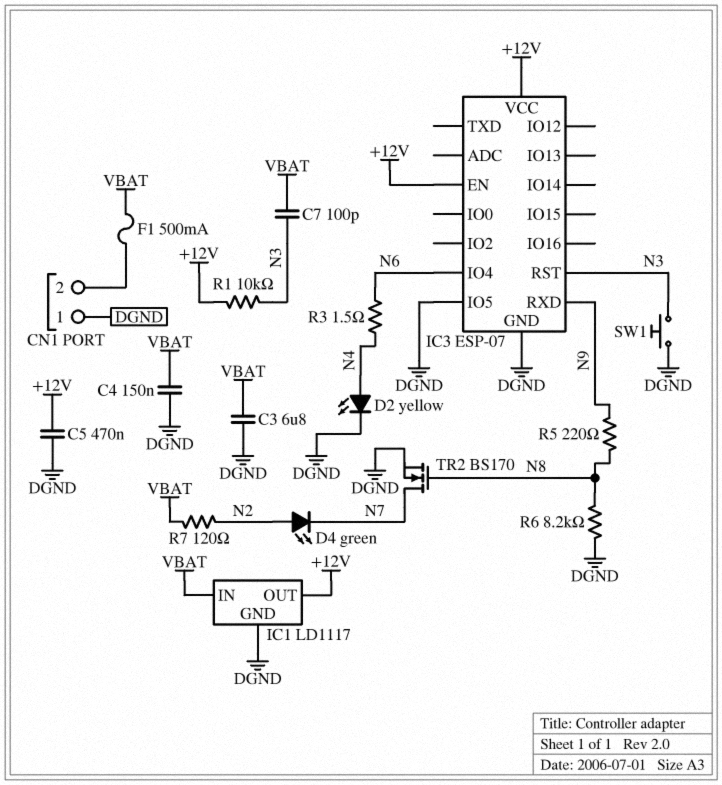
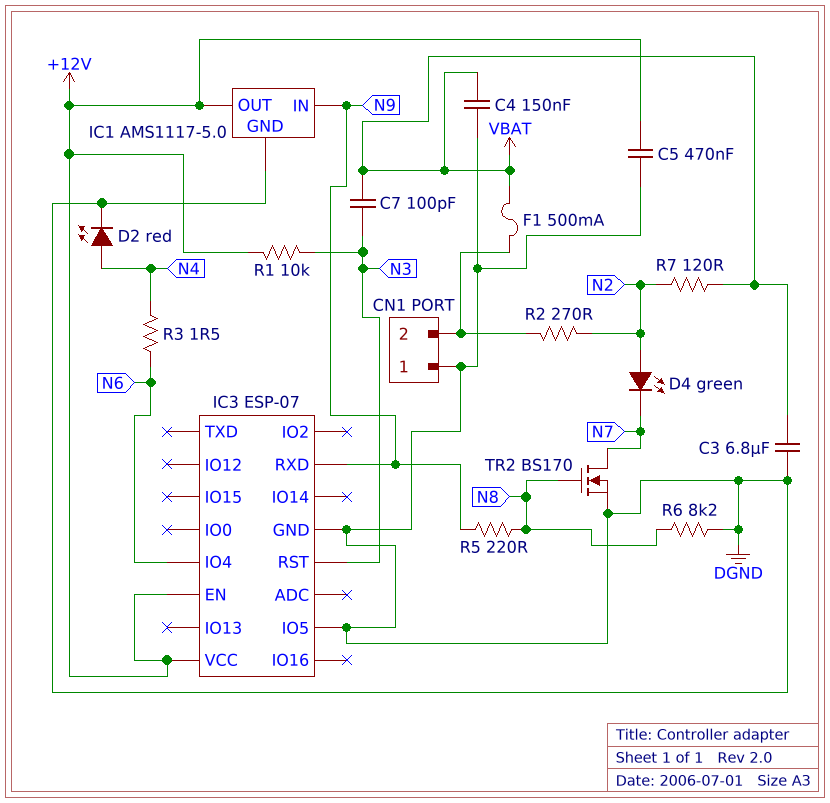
D2: LED yellow (A N4, K DGND) -> LED red (A N4, K DGND)
IC1: LD1117 -> AMS1117-5.0
IC1 pin IN: VBAT -> N9
R2: none -> 270 (CN1/2, N2)
SW1: button (DGND, N3) -> none

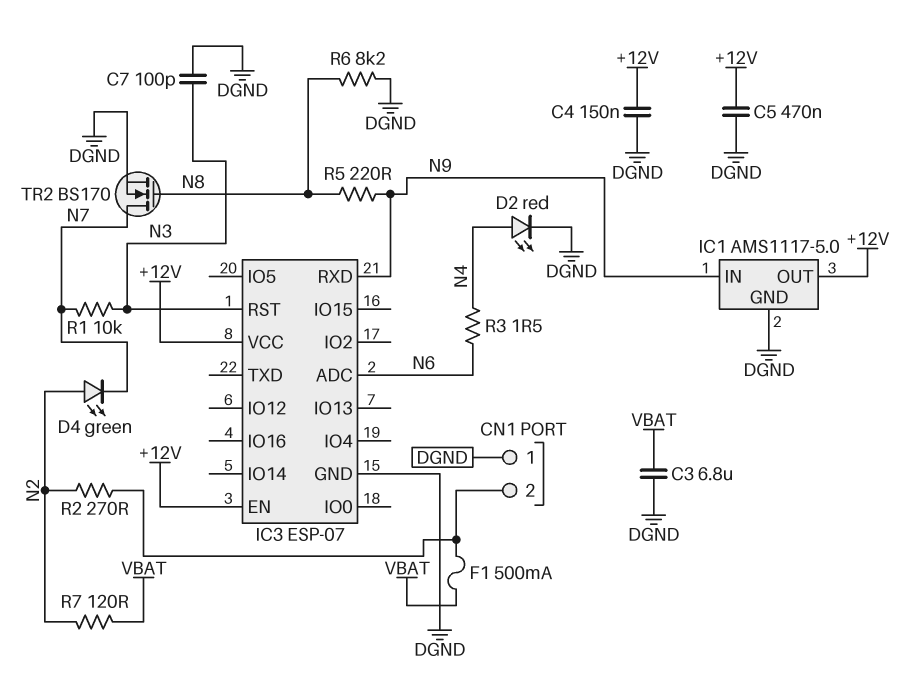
C4: 150nF (DGND, VBAT) -> 150nF (+12V, DGND)
C7: 100pF (N3, VBAT) -> 100pF (DGND, N3)
IC3 pin ADC: none -> N6
IC3 pin IO4: N6 -> none
IC3 pin IO5: DGND -> none
R1: 10k (+12V, N3) -> 10k (N3, N7)

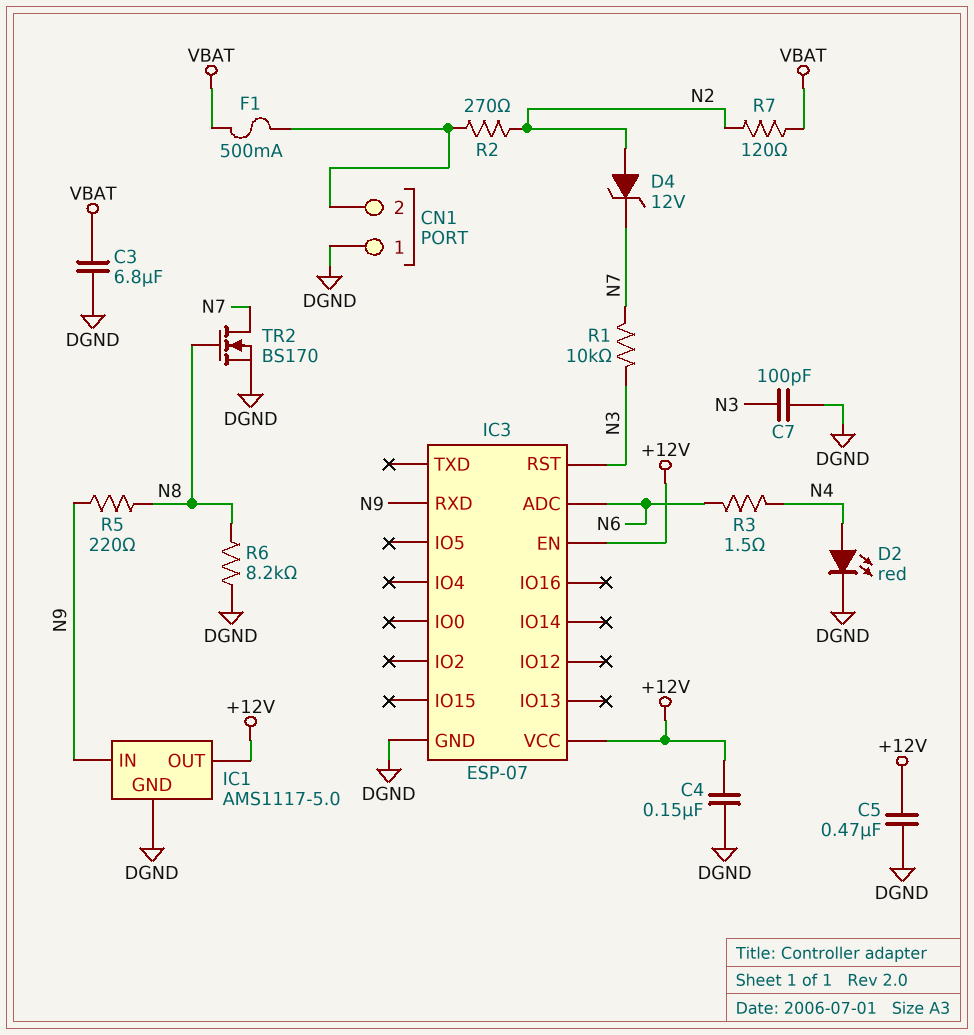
D4: LED green (A N2, K N7) -> zener 12V (A N2, K N7)

